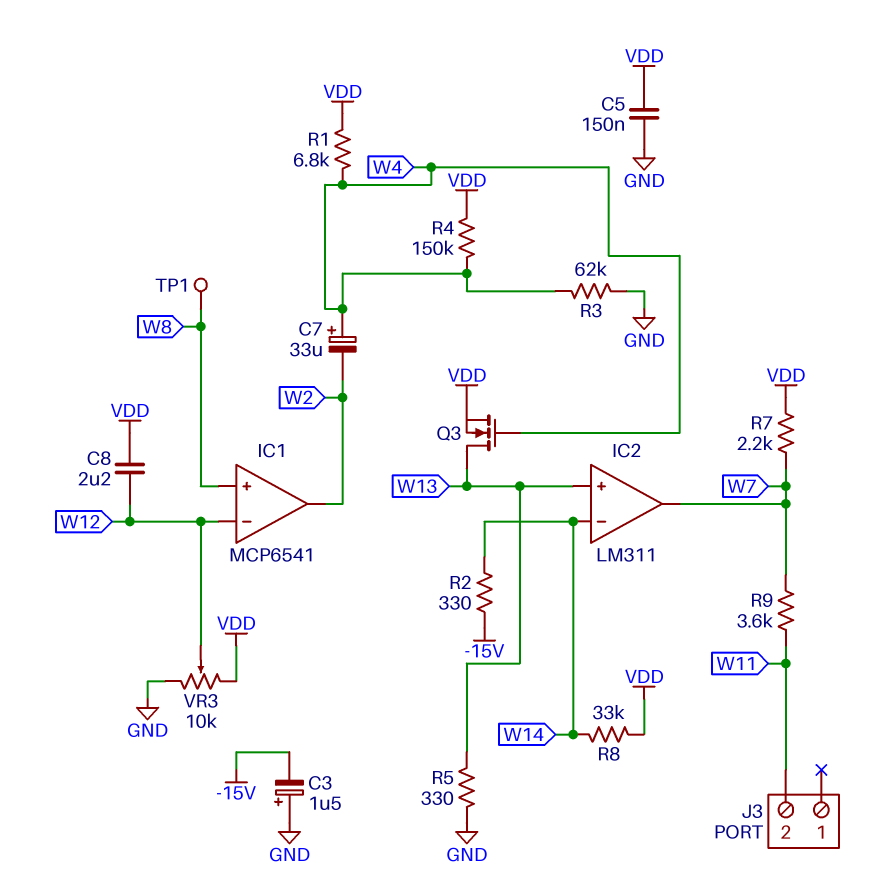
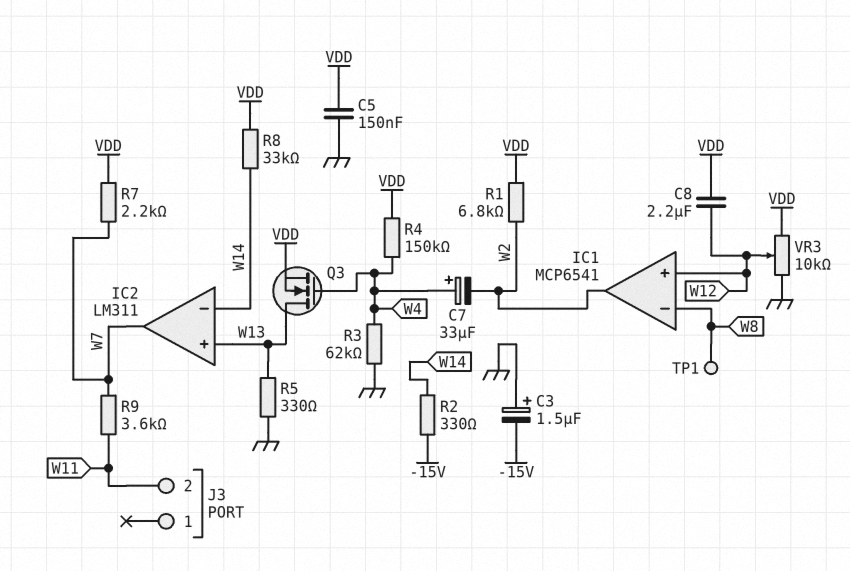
IC1 pin in+: W8 -> W12
IC1 pin in-: W12 -> W8
R1: 6.8k (VDD, W4) -> 6.8k (VDD, W2)

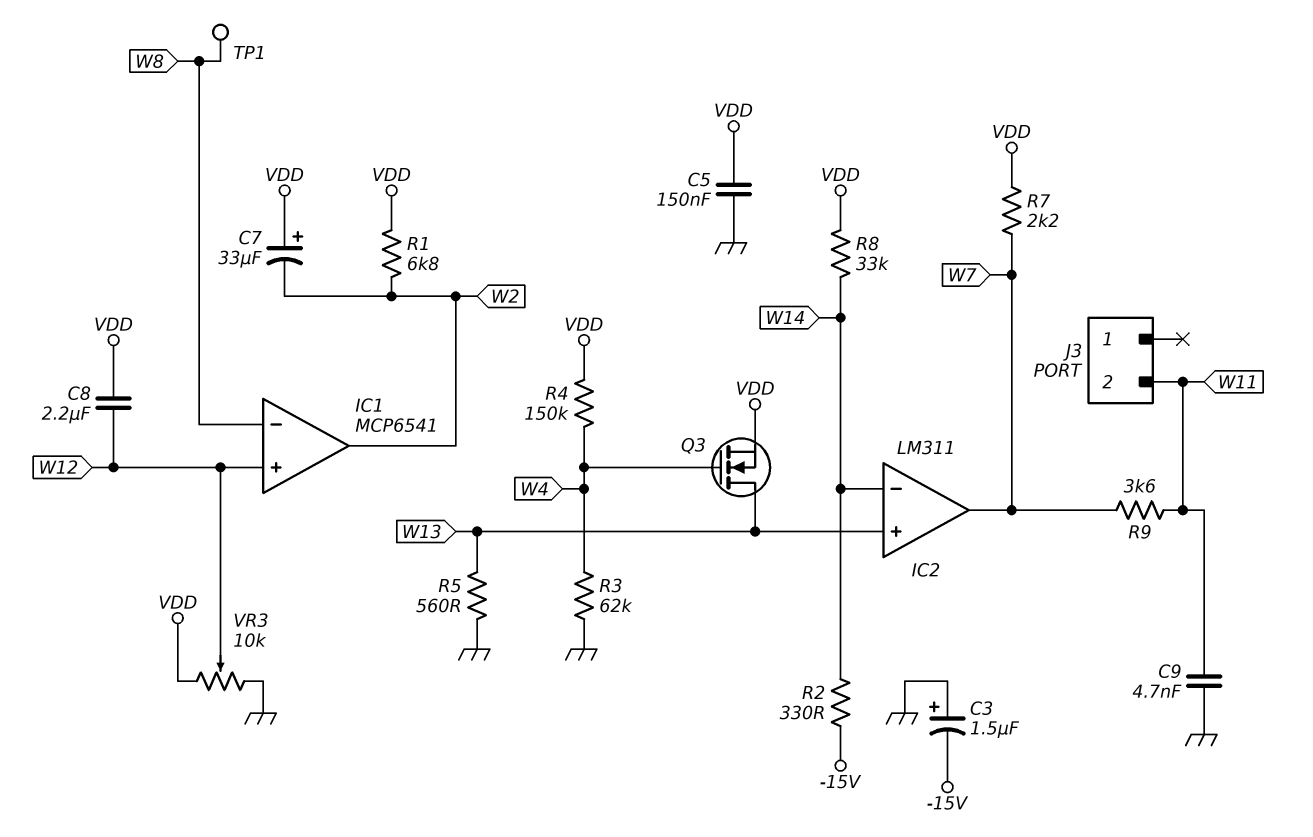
C7: 33uF (plus W4, minus W2) -> 33uF (plus VDD, minus W2)
C9: none -> 4.7nF (GND, W11)
R5: 330 (GND, W13) -> 560 (GND, W13)

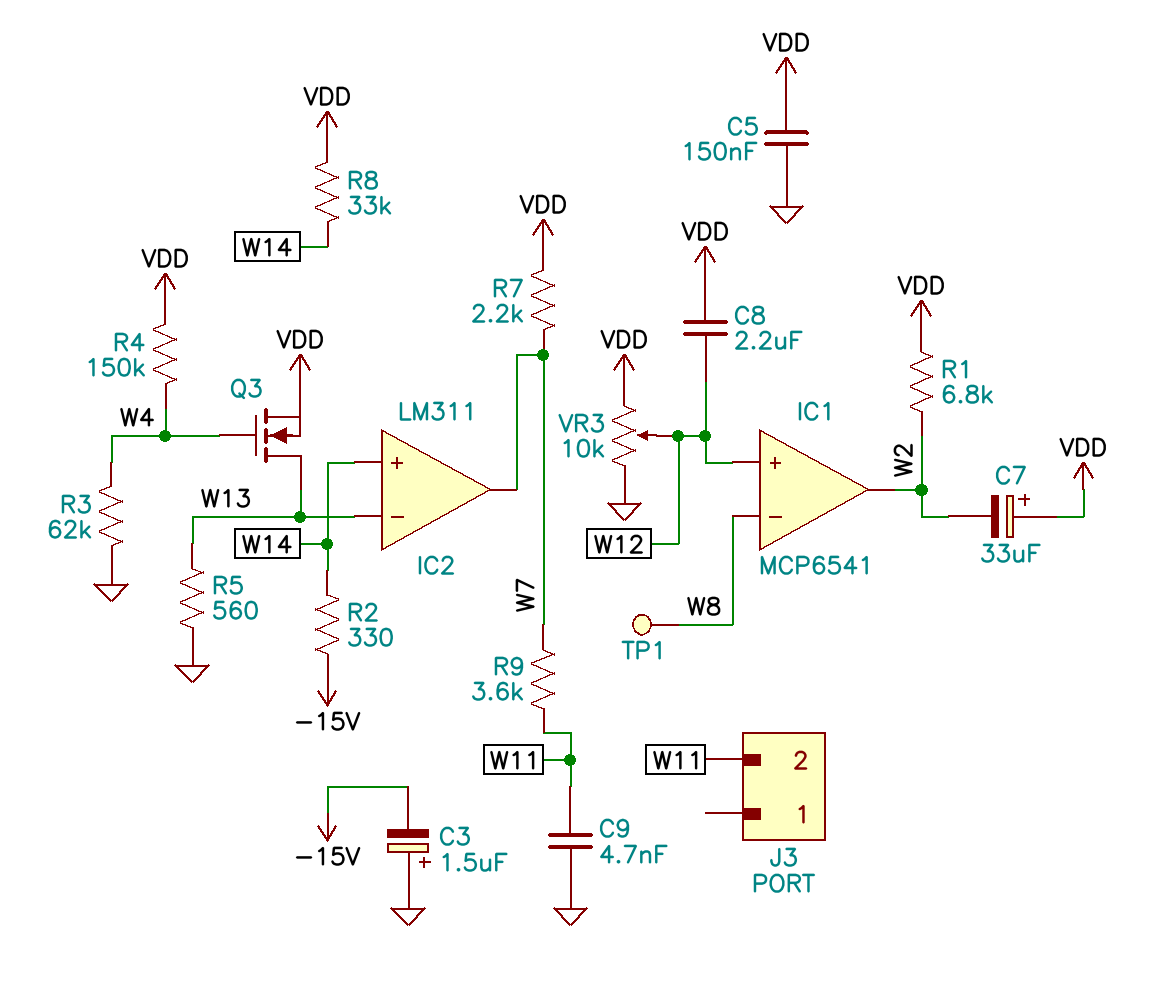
IC2 pin in+: W13 -> W14
IC2 pin in-: W14 -> W13

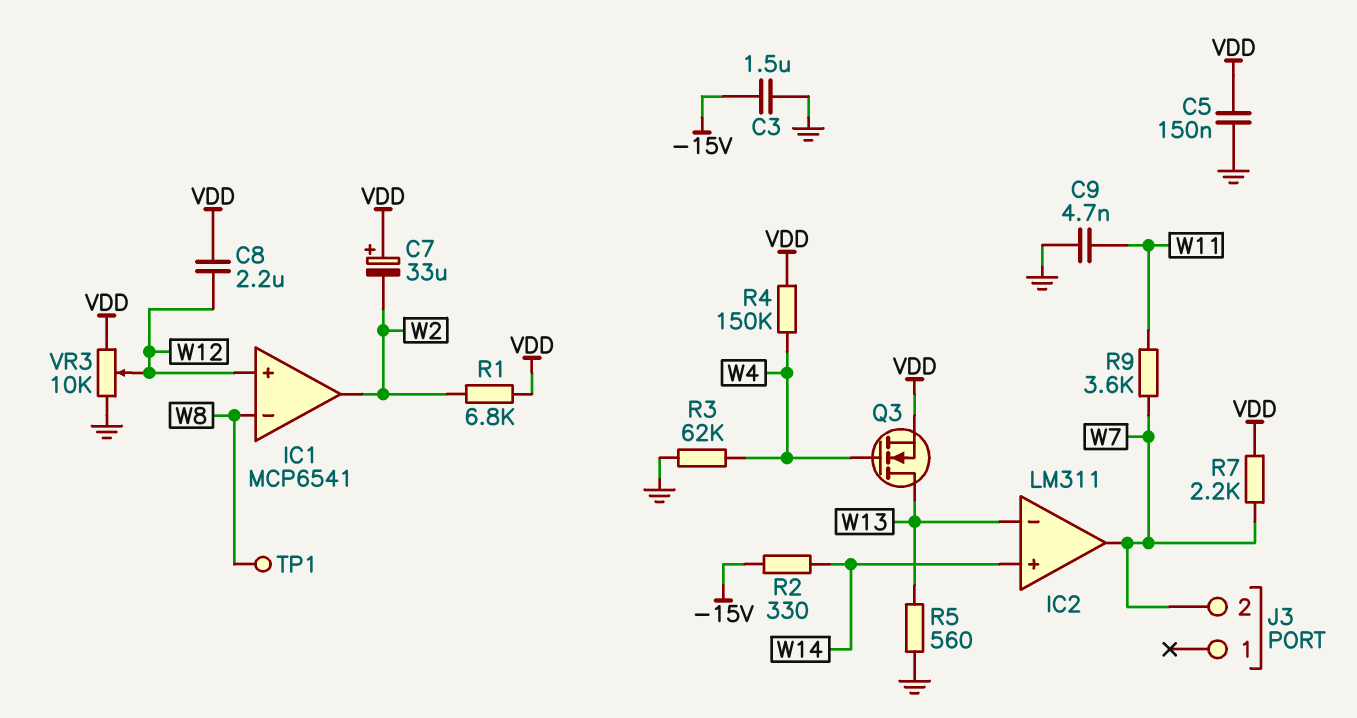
C3: 1.5uF (plus GND, minus -15V) -> 1.5uF (-15V, GND)
J3 pin 2: W11 -> W7
R8: 33k (VDD, W14) -> none

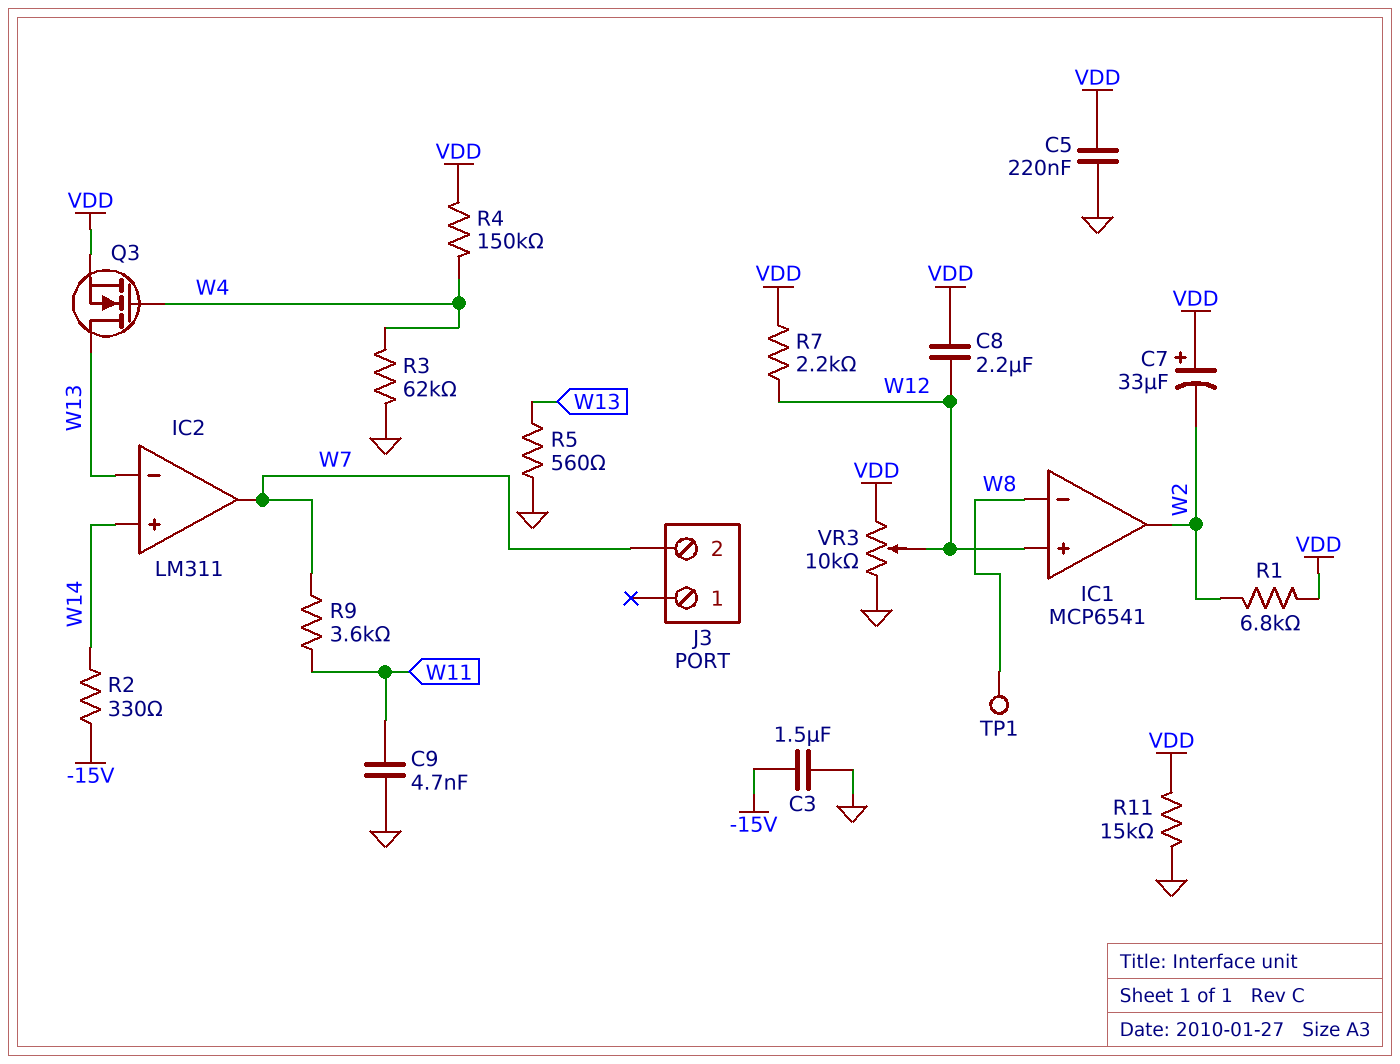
C5: 150nF (GND, VDD) -> 220nF (GND, VDD)
R7: 2.2k (VDD, W7) -> 2.2k (VDD, W12)
R11: none -> 15k (GND, VDD)

